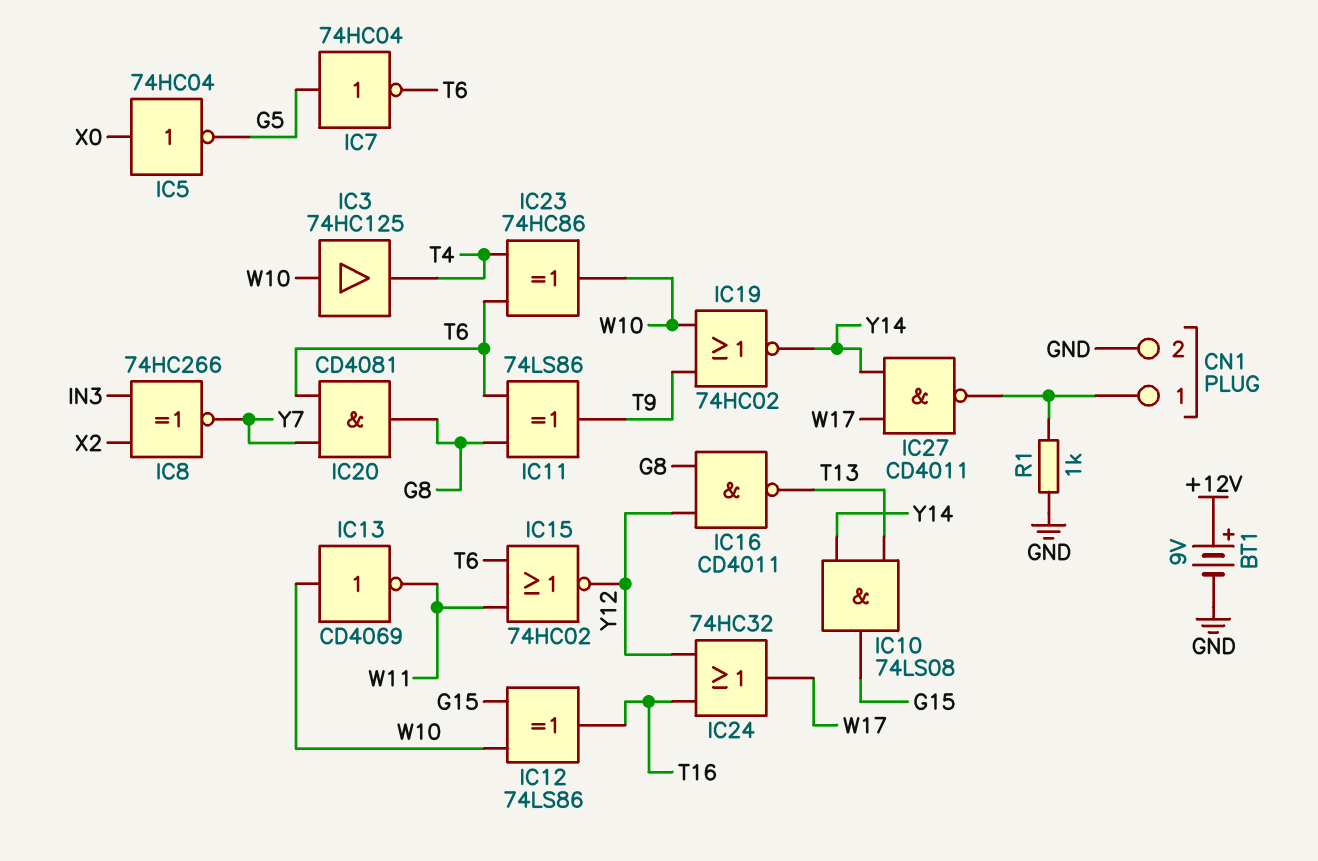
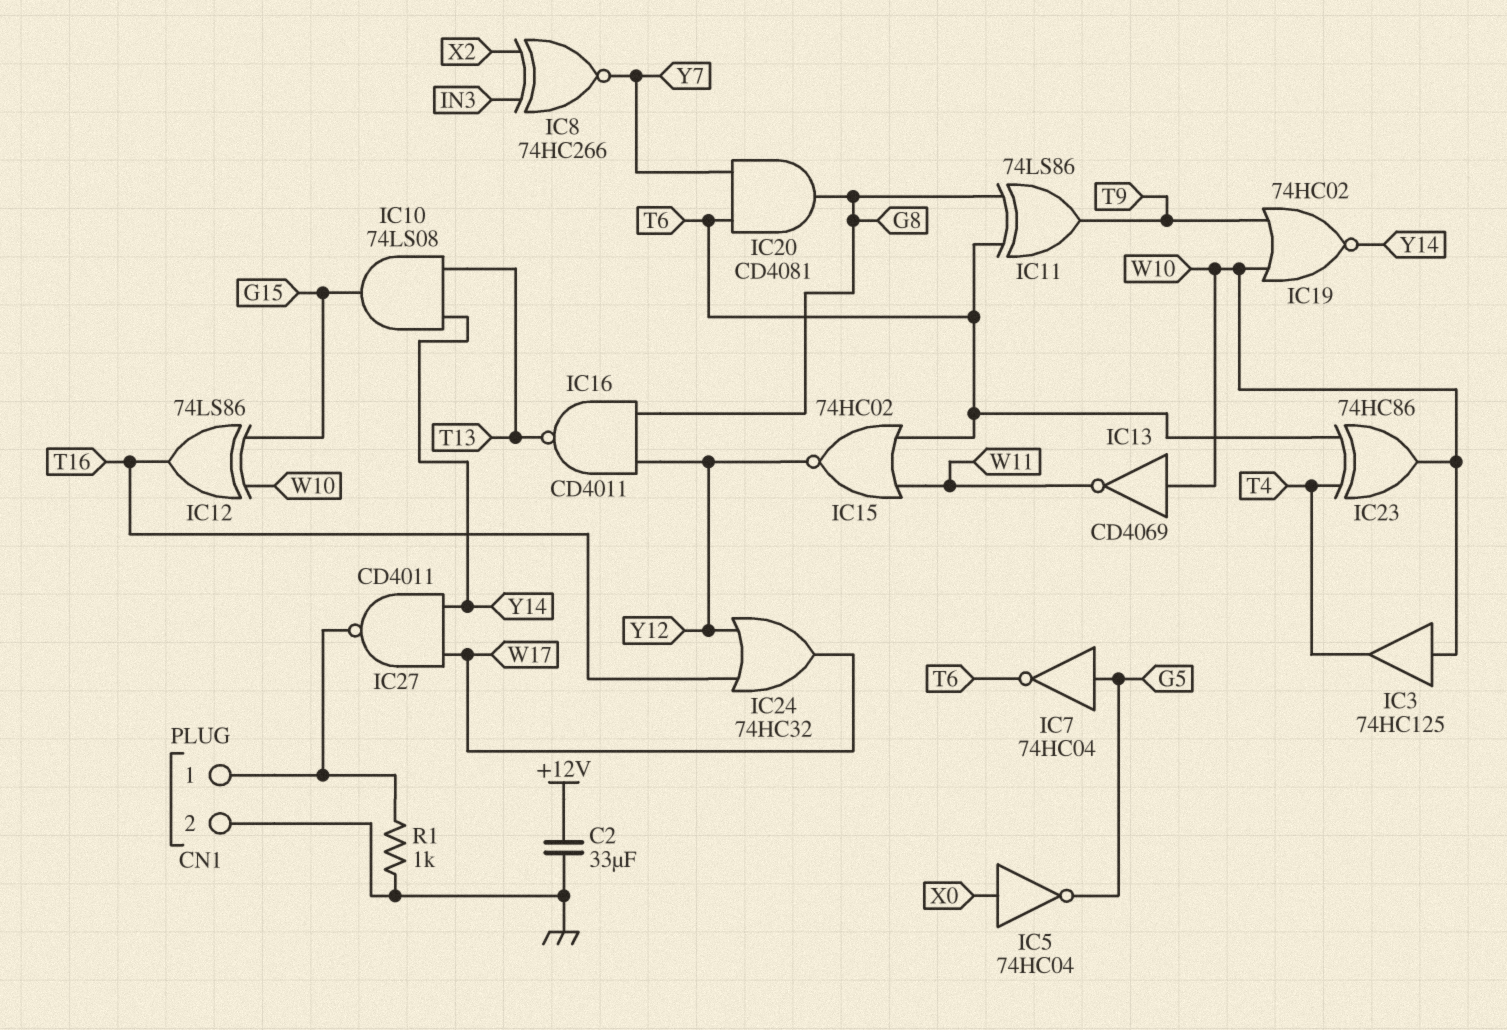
BT1: 9V (plus +12V, minus GND) -> none
C2: none -> 33uF (+12V, GND)

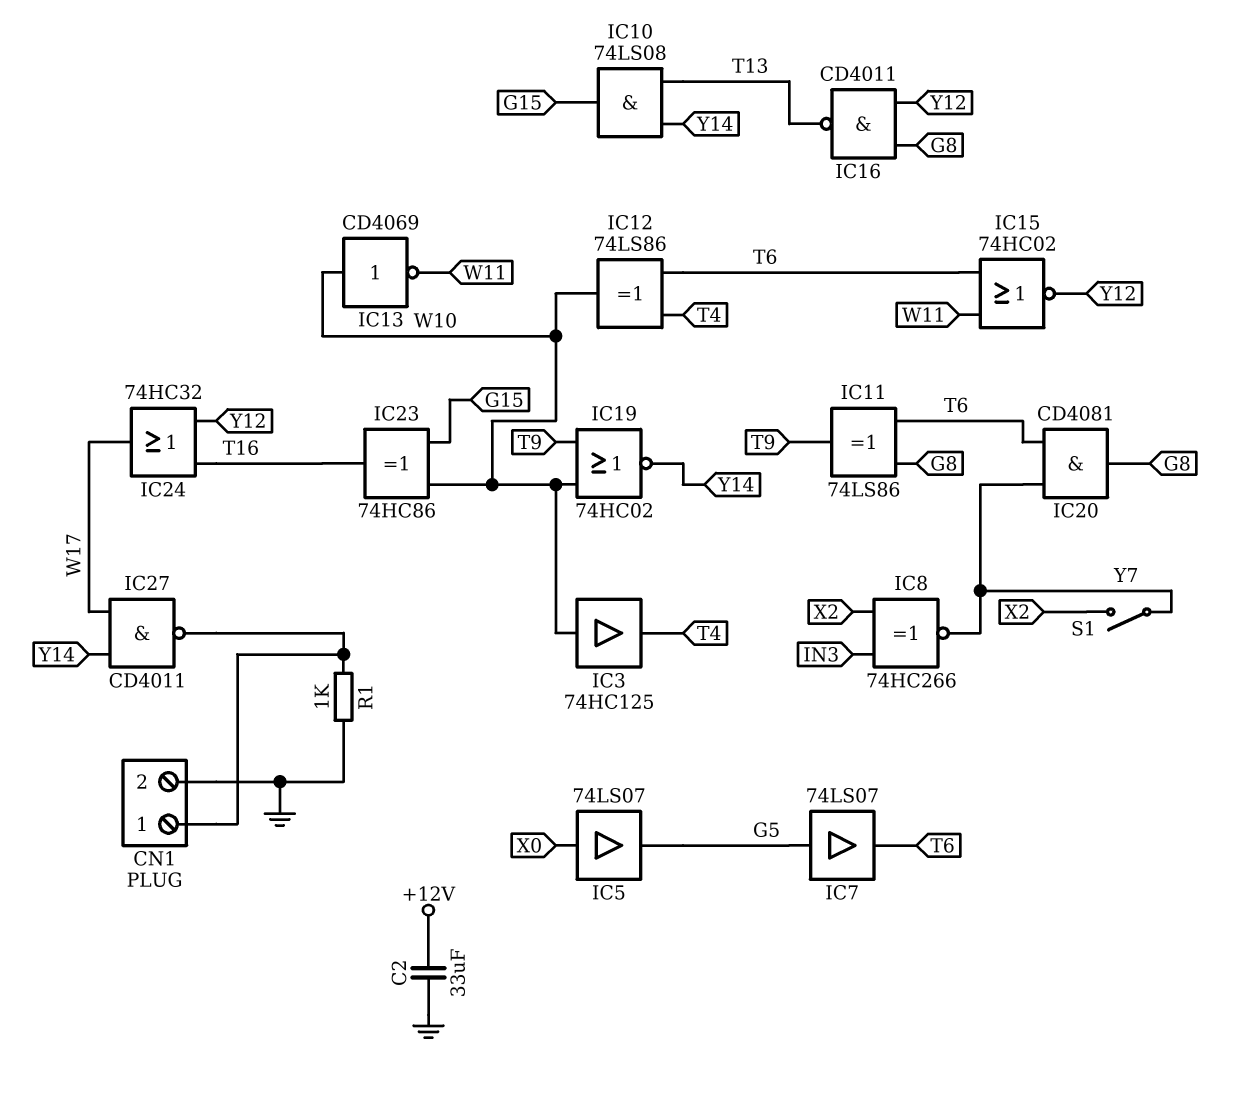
IC5: NOT 74HC04 (in X0, out G5) -> buffer 74LS07 (in X0, out G5)
IC7: NOT 74HC04 (in G5, out T6) -> buffer 74LS07 (in G5, out T6)
IC12: XOR 74LS86 (in G15, in W10, out T16) -> XOR 74LS86 (in T4, in T6, out W10)
IC23: XOR 74HC86 (in T4, in T6, out W10) -> XOR 74HC86 (in G15, in W10, out T16)
S1: none -> switch (X2, Y7)

